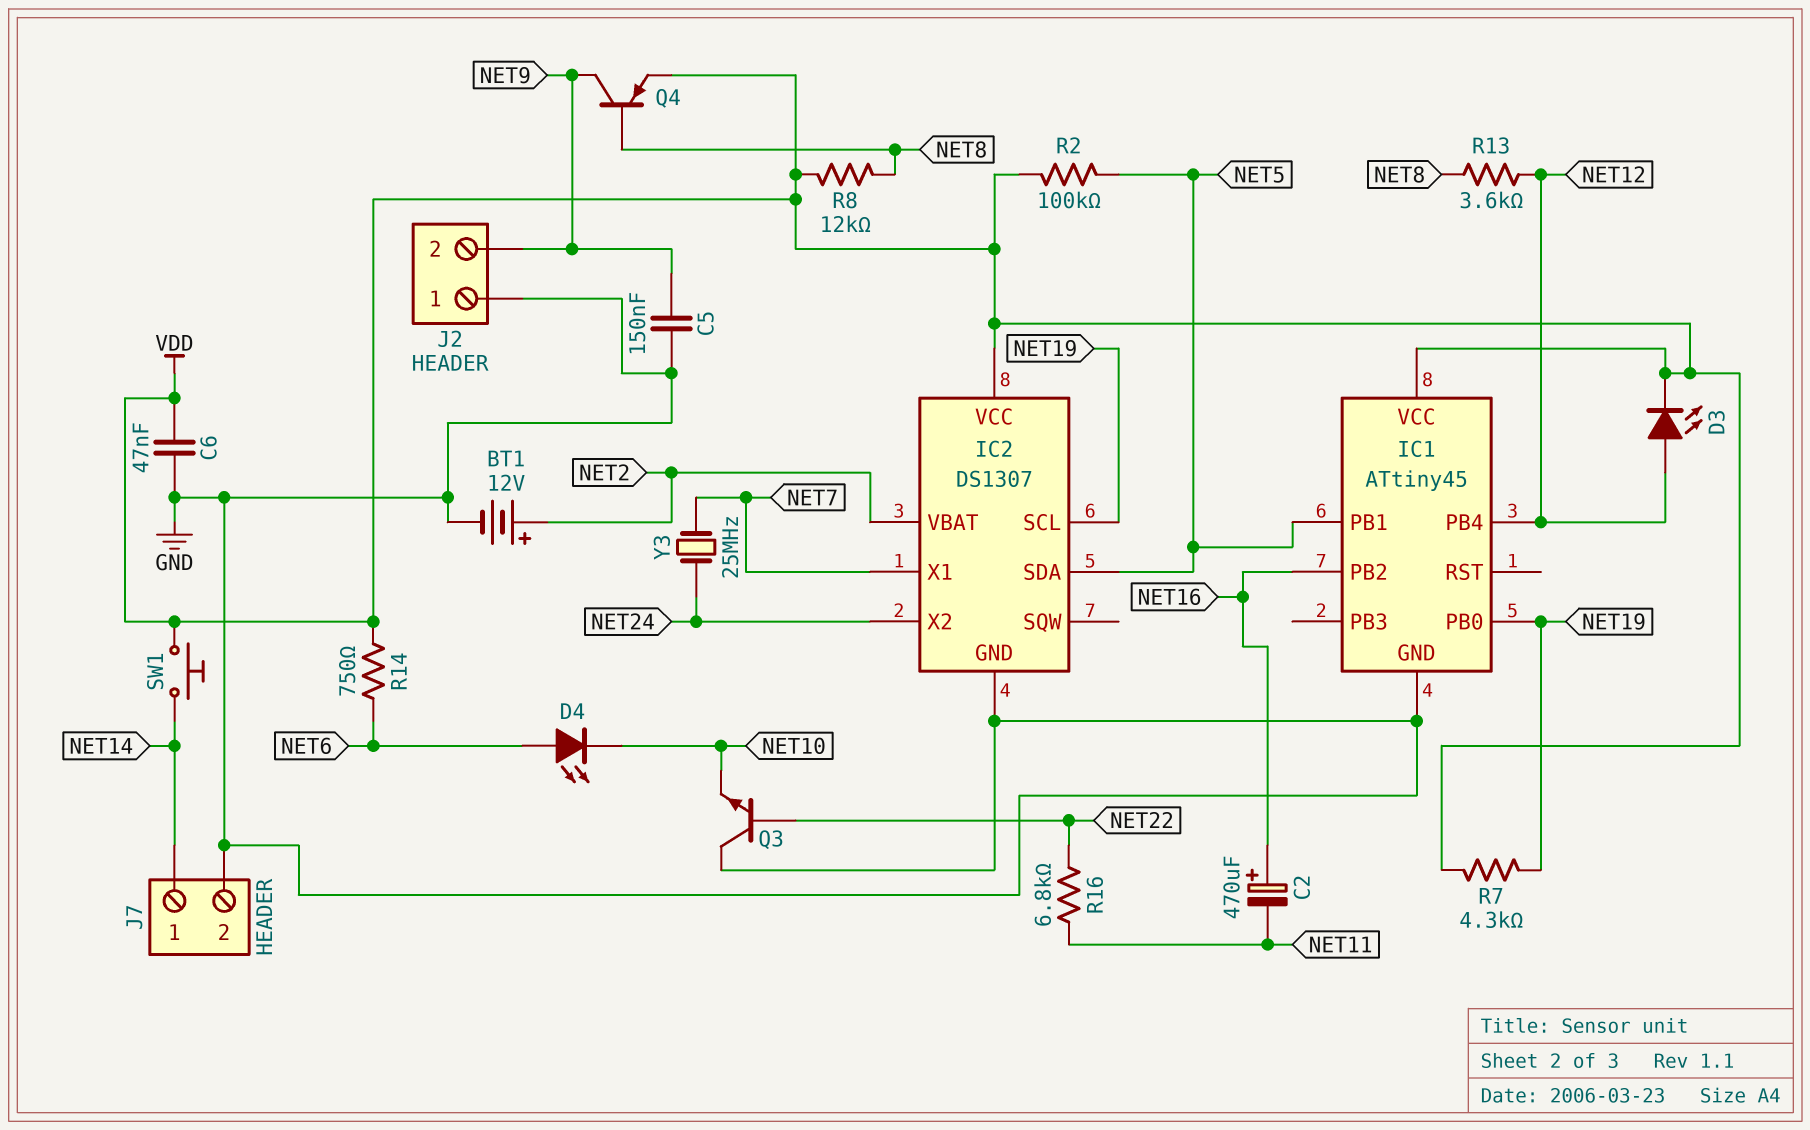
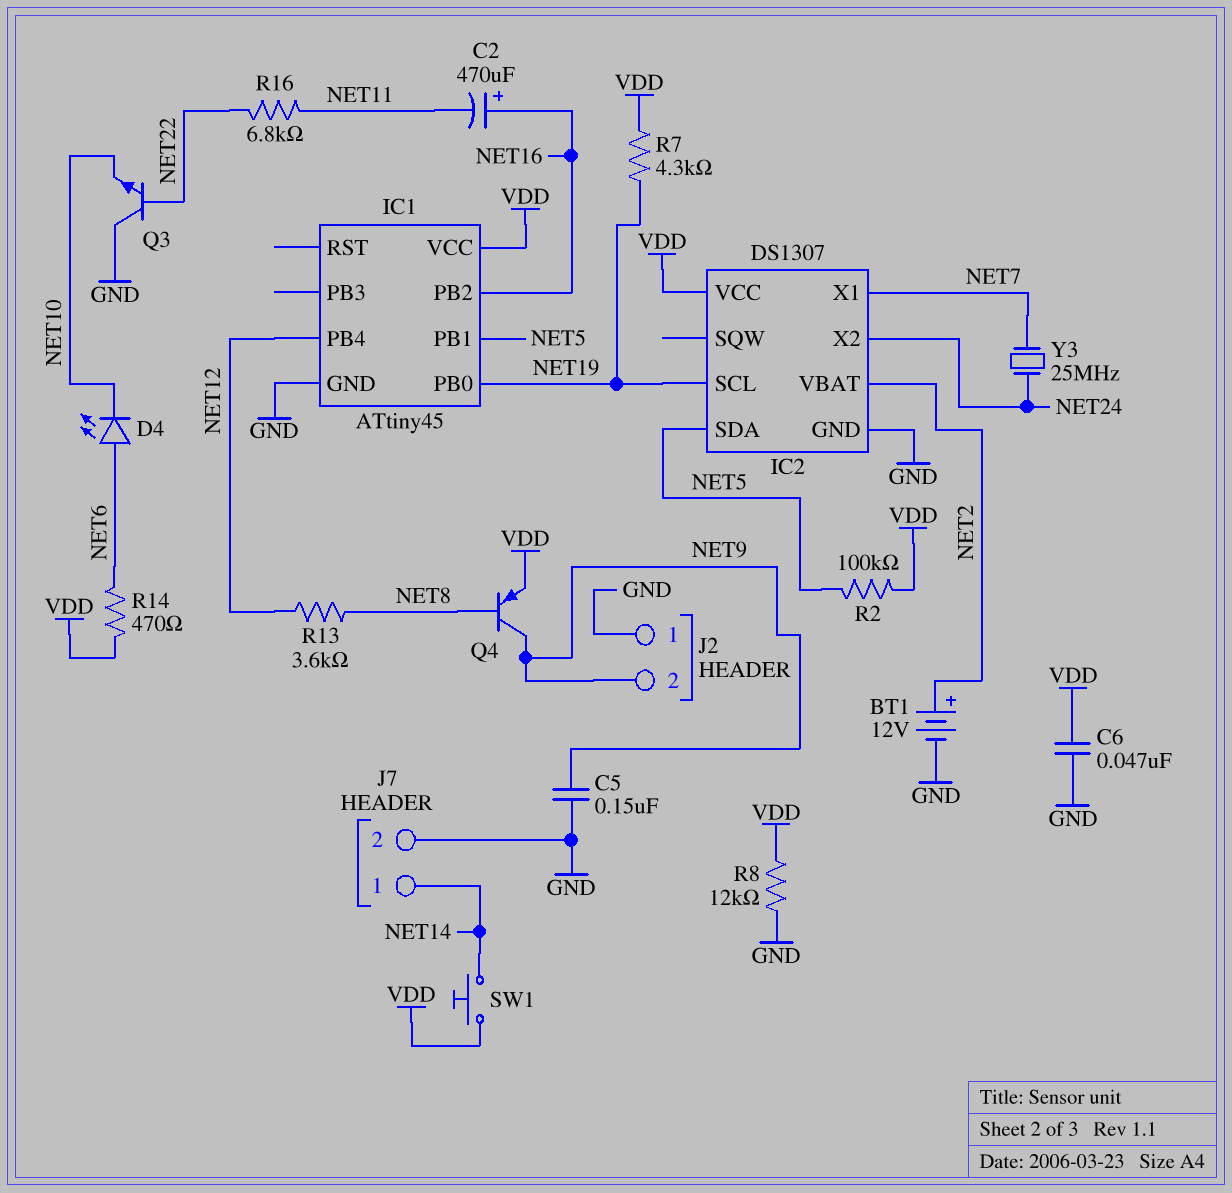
D3: LED (A NET12, K VDD) -> none
R8: 12k (NET8, VDD) -> 12k (GND, VDD)
R14: 750 (NET6, VDD) -> 470 (NET6, VDD)

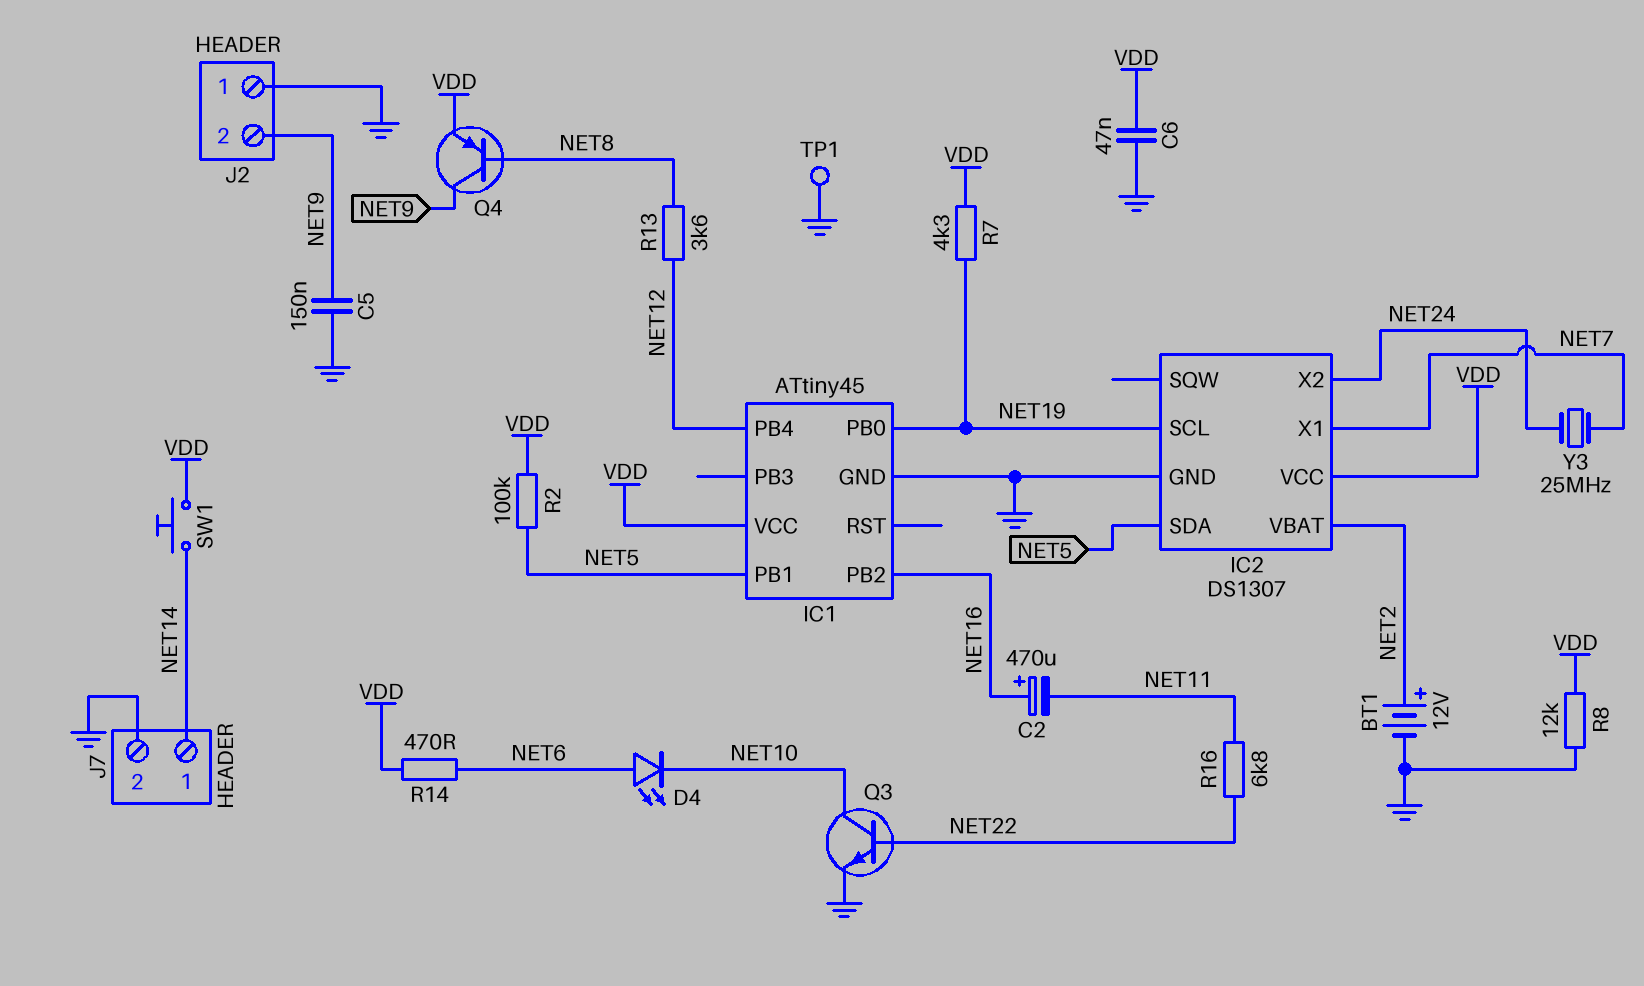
Q3: NPN (B NET22, C GND, E NET10) -> NPN (B NET22, C NET10, E GND)
TP1: none -> test point (GND)

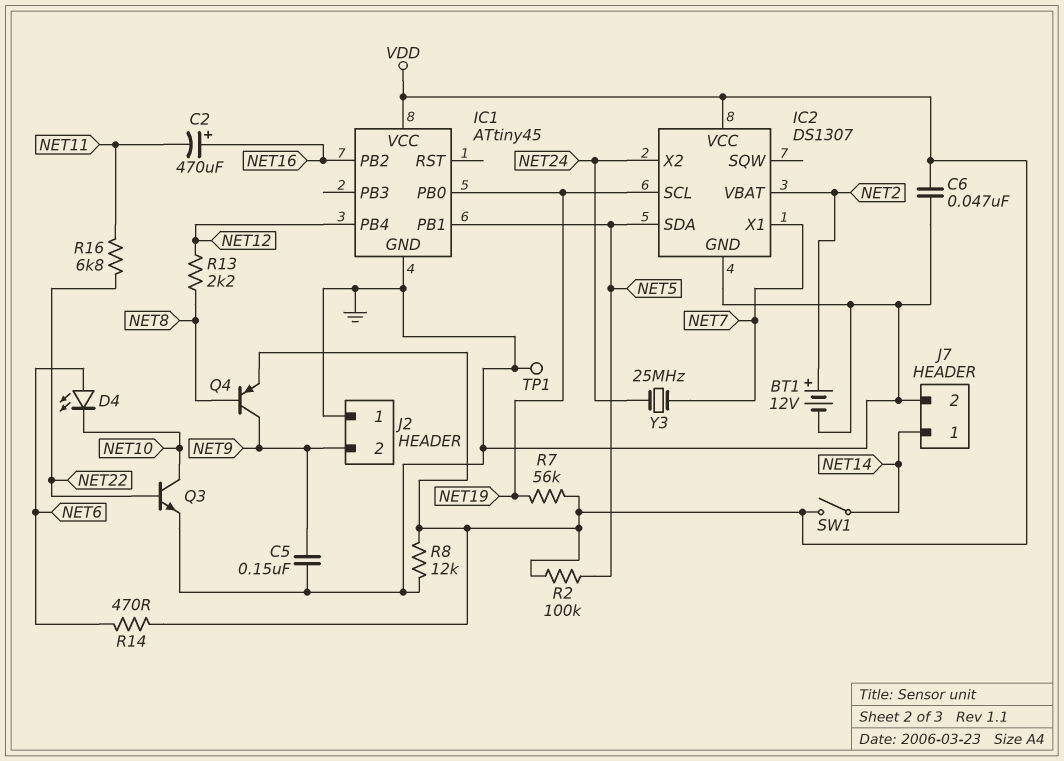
R7: 4.3k (NET19, VDD) -> 56k (NET19, VDD)
R13: 3.6k (NET8, NET12) -> 2.2k (NET8, NET12)
SW1: button (NET14, VDD) -> switch (NET14, VDD)

